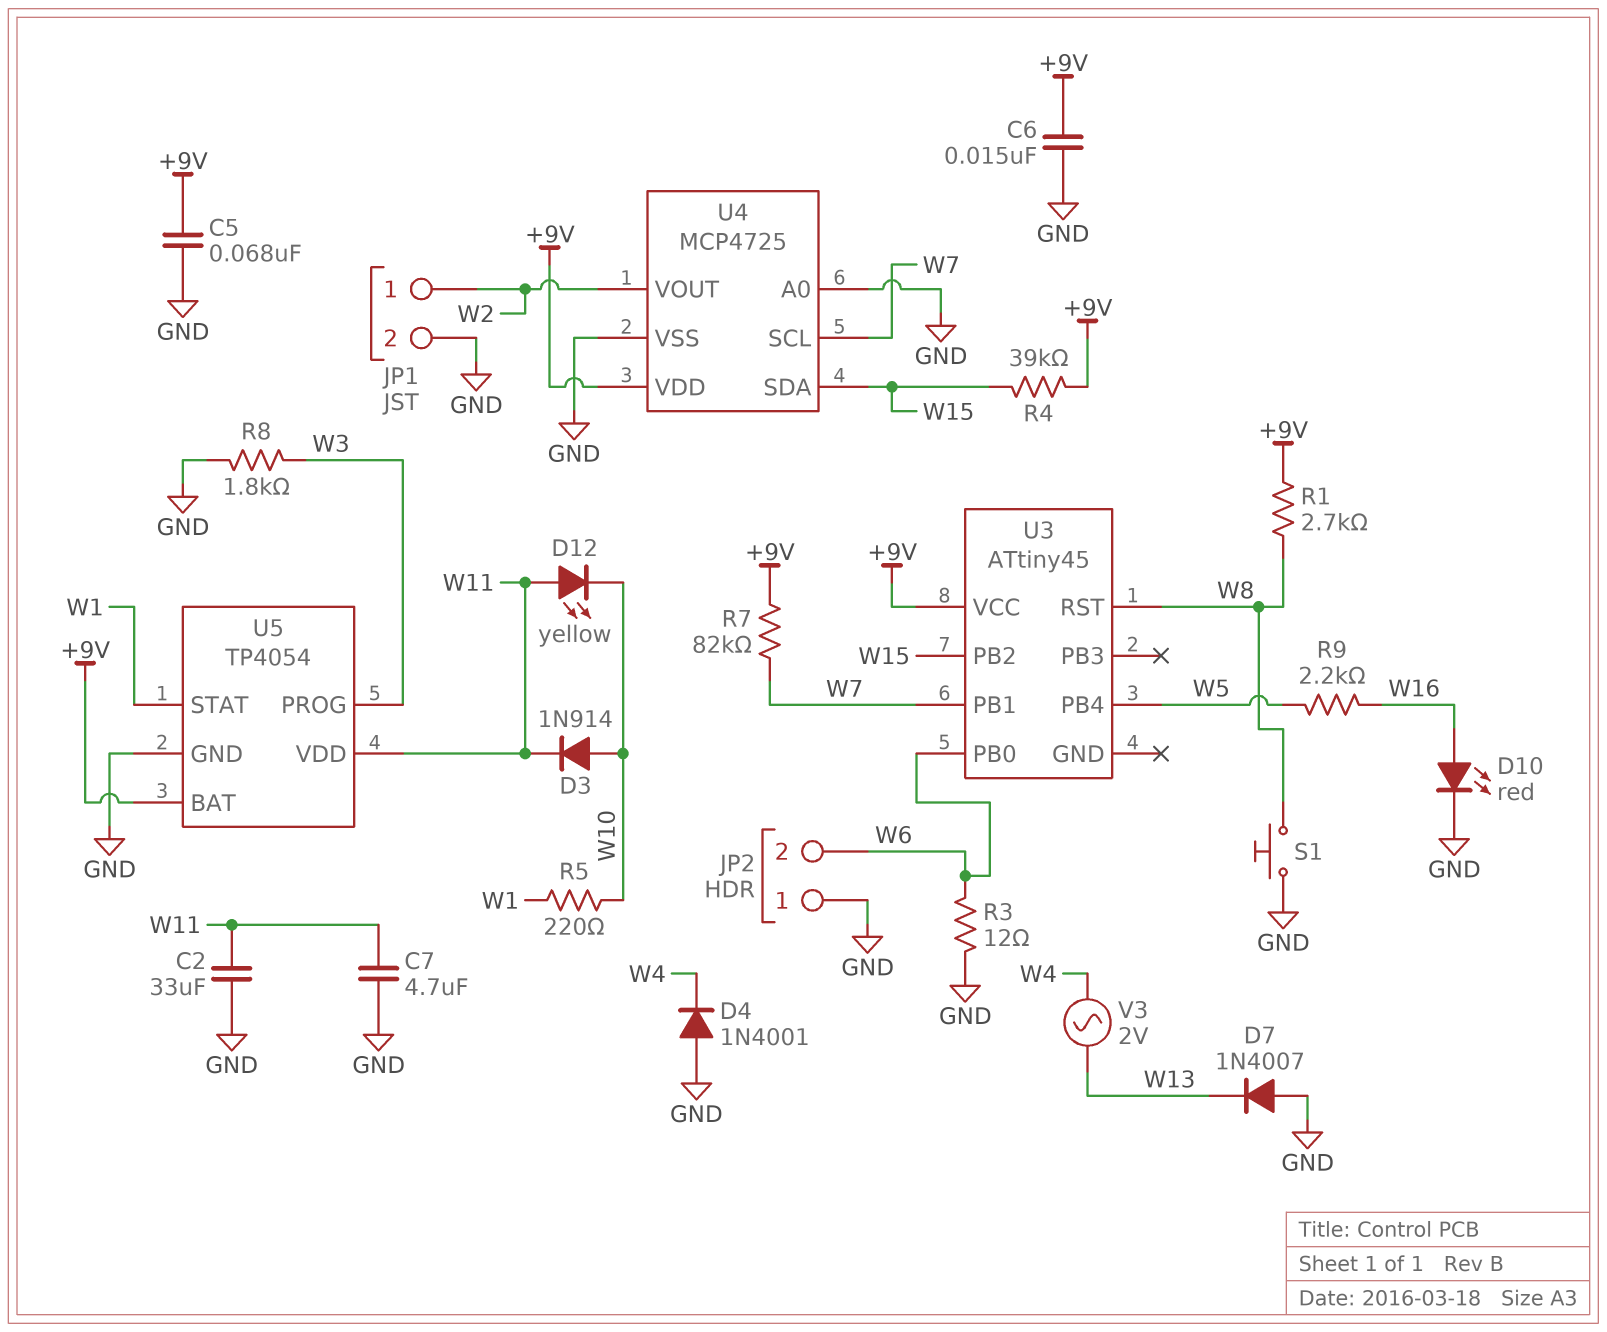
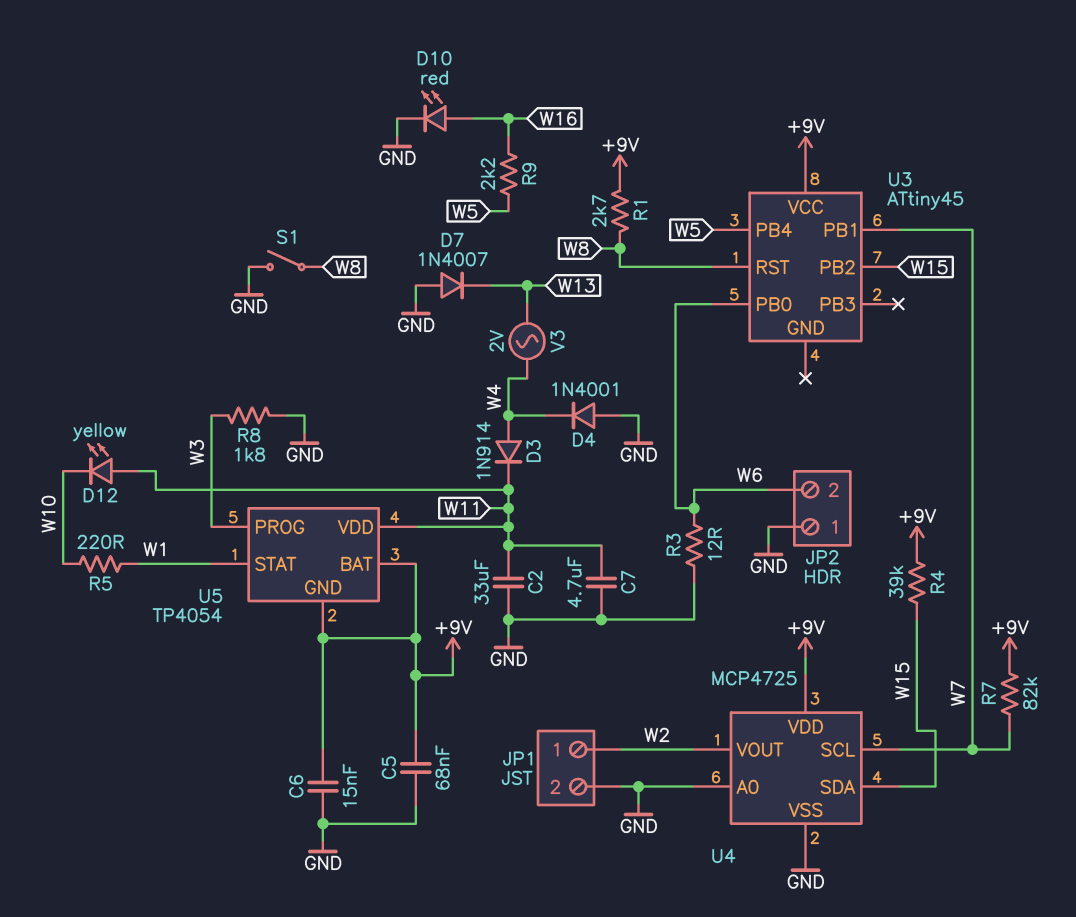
D3: diode 1N914 (A W10, K W11) -> diode 1N914 (A W4, K W11)
S1: button (GND, W8) -> switch (GND, W8)
U5 pin GND: GND -> +9V

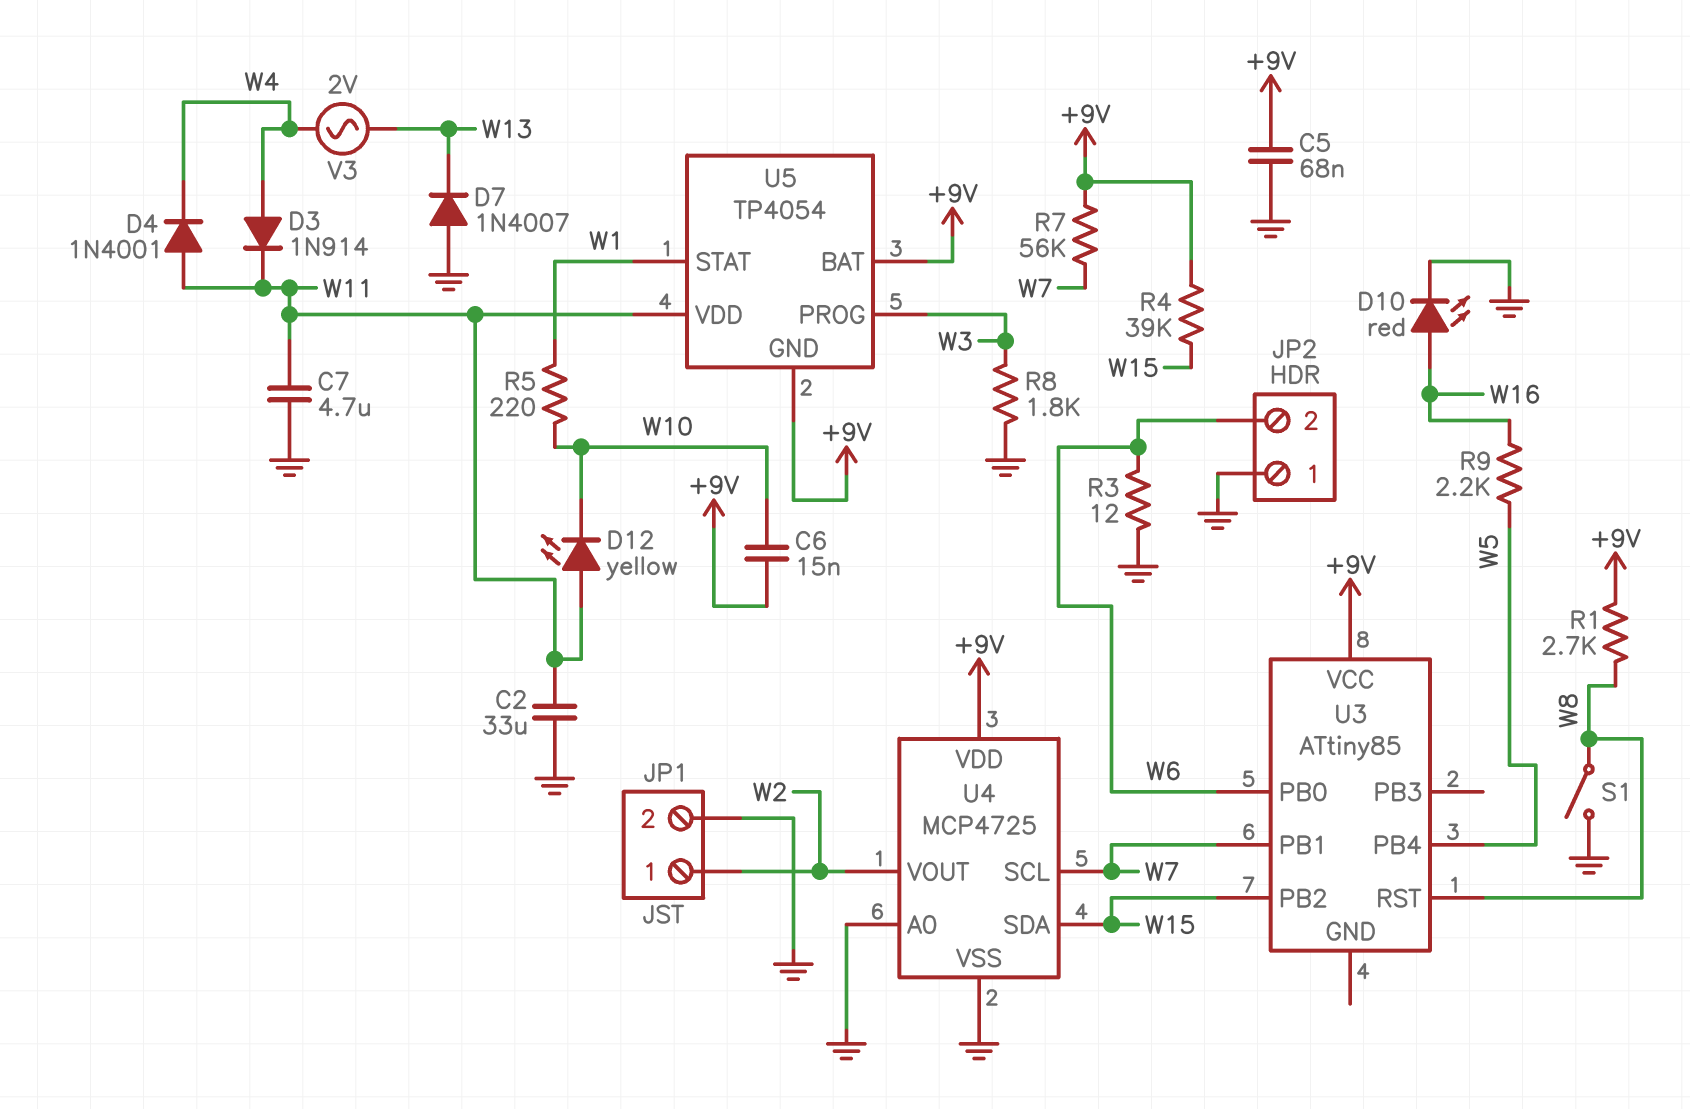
C6: 15nF (+9V, GND) -> 15nF (+9V, W10)
D4: diode 1N4001 (A GND, K W4) -> diode 1N4001 (A W11, K W4)
R7: 82k (+9V, W7) -> 56k (+9V, W7)
U3: ATtiny45 -> ATtiny85

